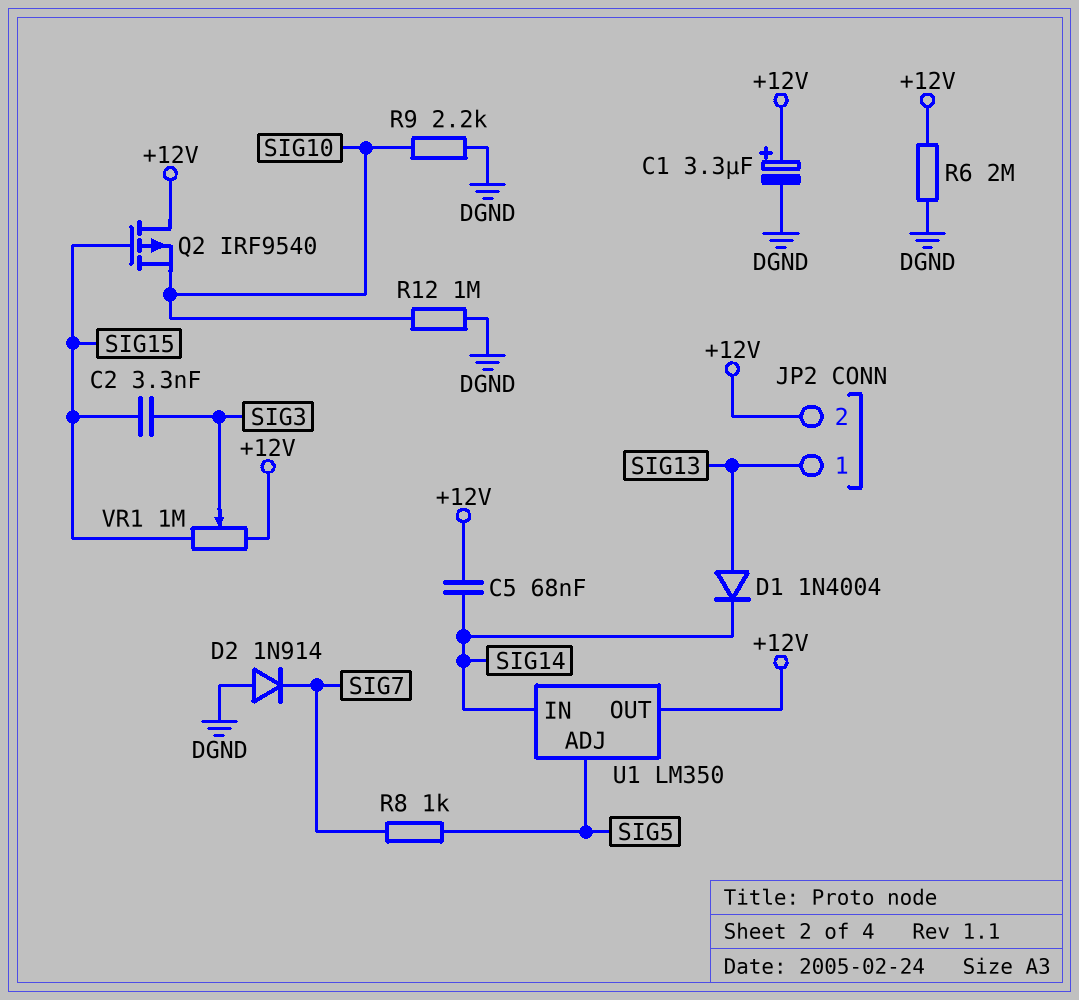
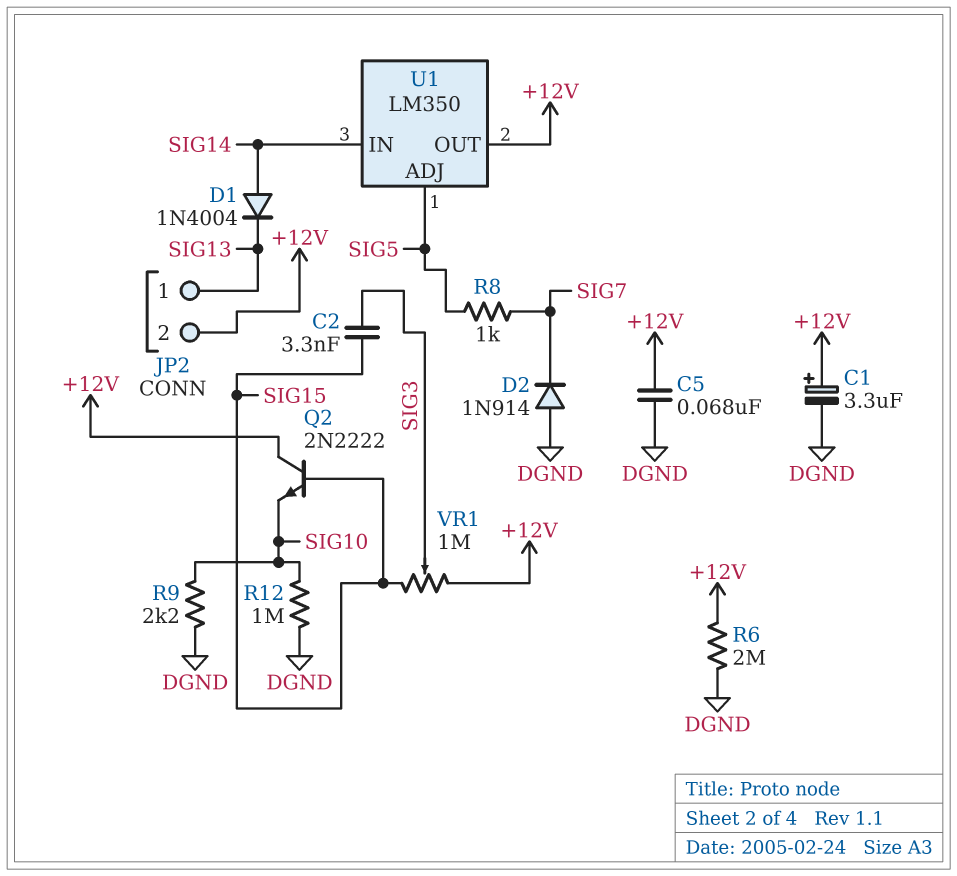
C5: 68nF (+12V, SIG14) -> 68nF (+12V, DGND)
D1: diode 1N4004 (A SIG13, K SIG14) -> diode 1N4004 (A SIG14, K SIG13)
Q2: PMOS IRF9540 (G SIG15, D +12V, S SIG10) -> NPN 2N2222 (B SIG15, C +12V, E SIG10)

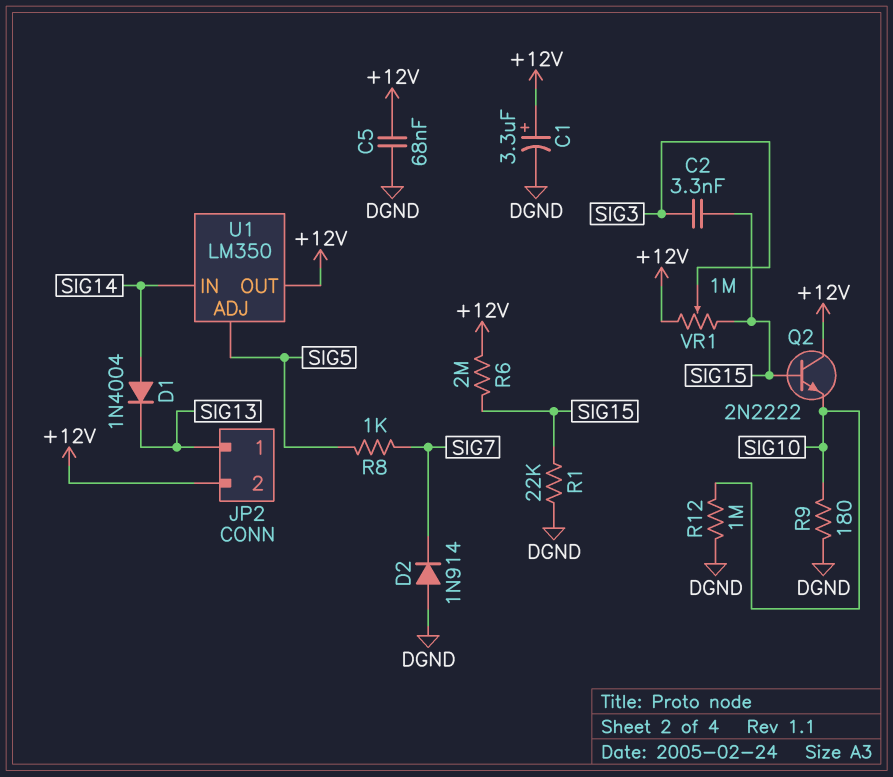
R1: none -> 22k (DGND, SIG15)
R6: 2M (+12V, DGND) -> 2M (+12V, SIG15)
R9: 2.2k (DGND, SIG10) -> 180 (DGND, SIG10)

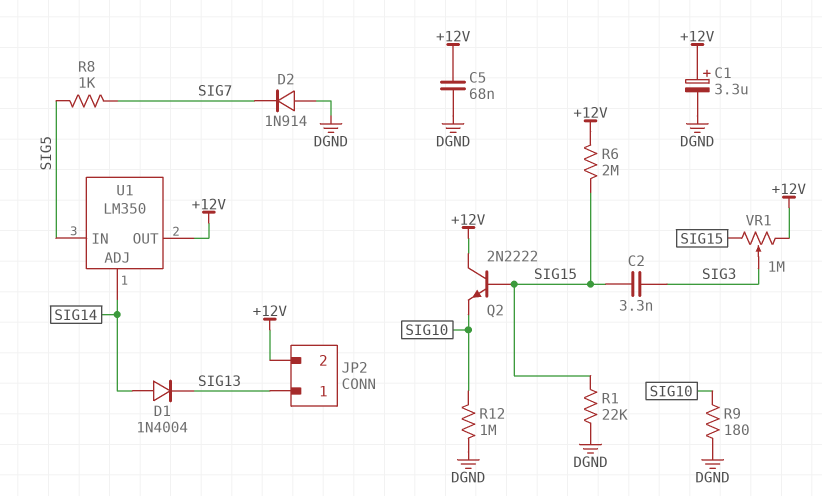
U1 pin ADJ: SIG5 -> SIG14
U1 pin IN: SIG14 -> SIG5

